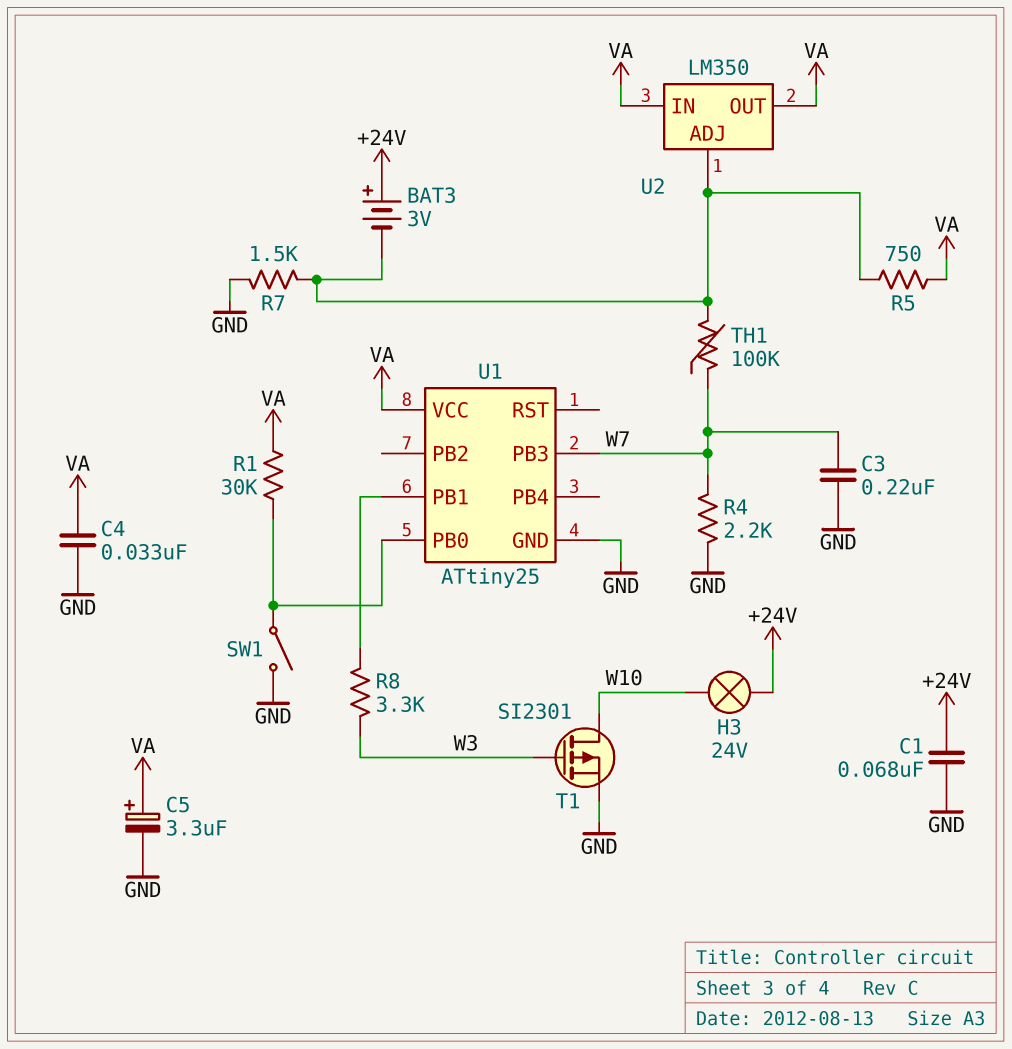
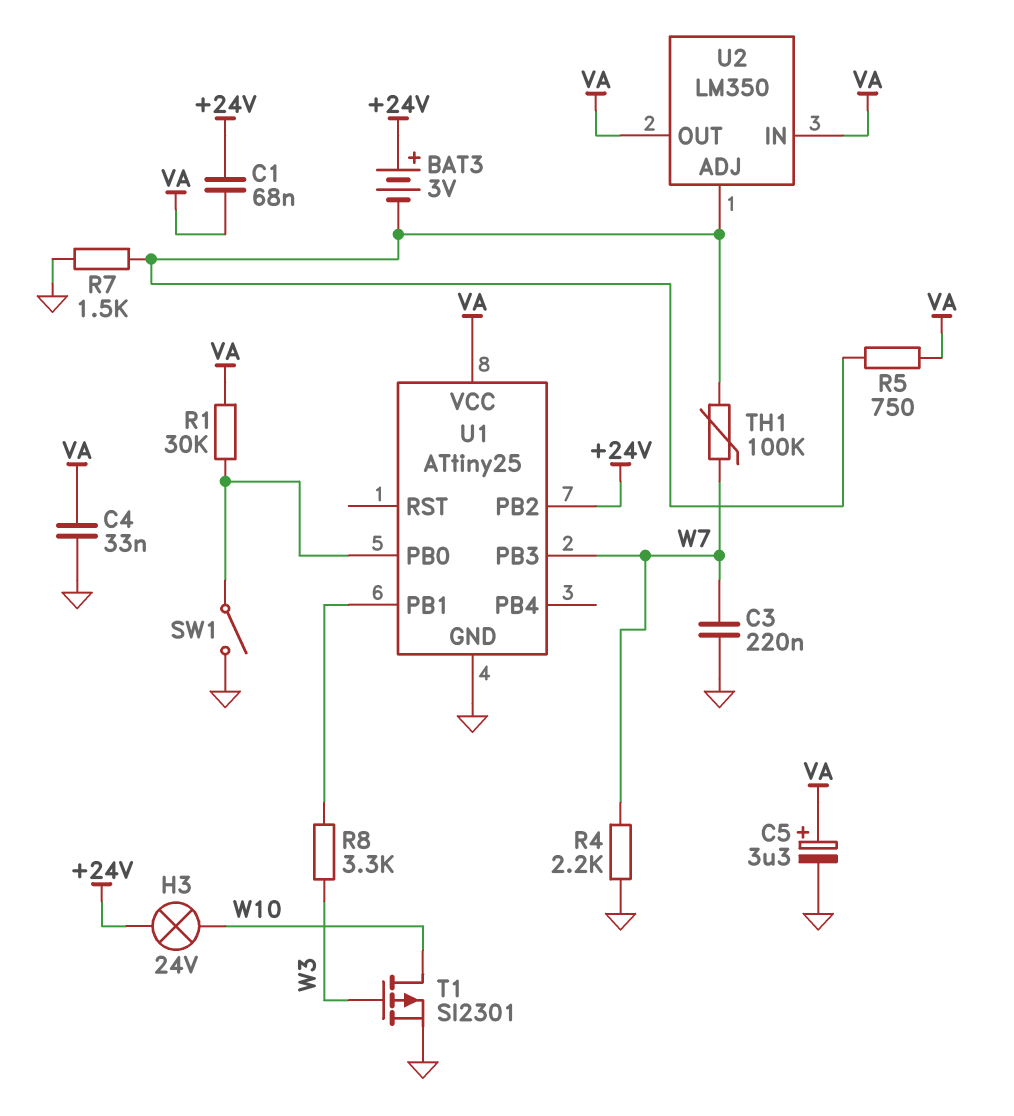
C1: 68nF (+24V, GND) -> 68nF (+24V, VA)
U1 pin PB2: none -> +24V

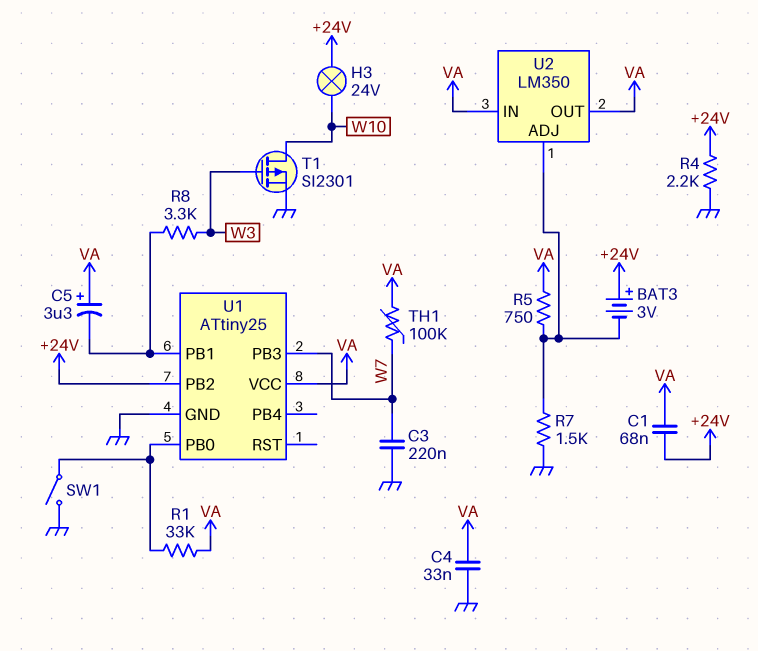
C5: 3.3uF (plus VA, minus GND) -> 3.3uF (plus VA, minus U1/PB1)
R1: 30k (U1/PB0, VA) -> 33k (U1/PB0, VA)
R4: 2.2k (GND, W7) -> 2.2k (+24V, GND)
TH1: 100k (U2/ADJ, W7) -> 100k (VA, W7)

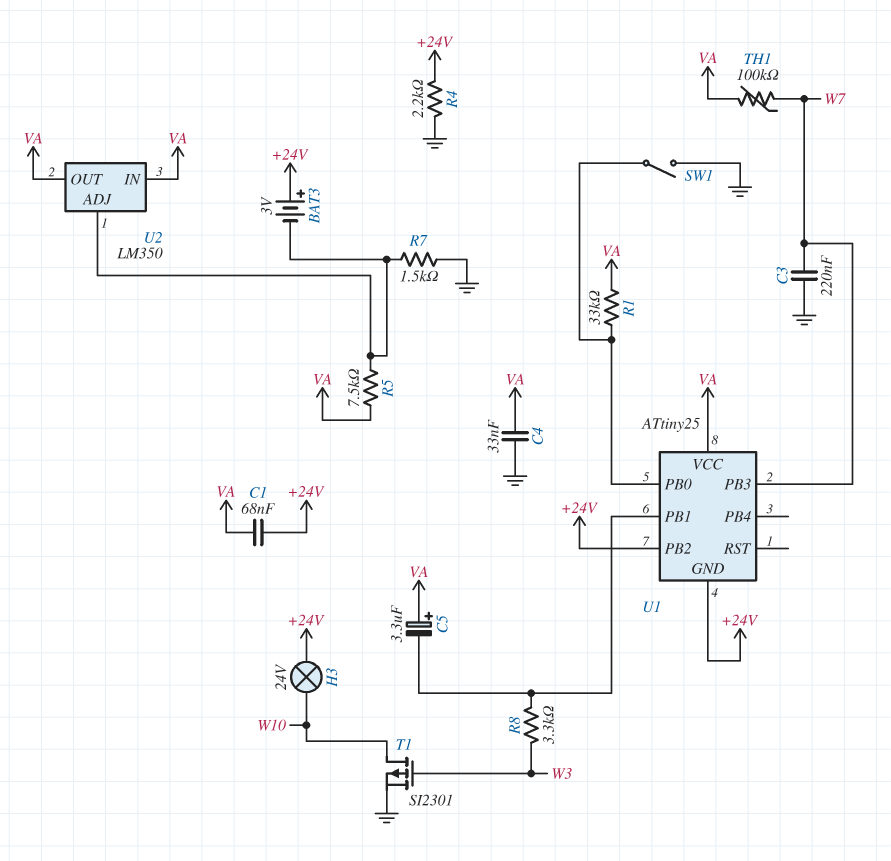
R5: 750 (U2/ADJ, VA) -> 7.5k (U2/ADJ, VA)
U1 pin GND: GND -> +24V

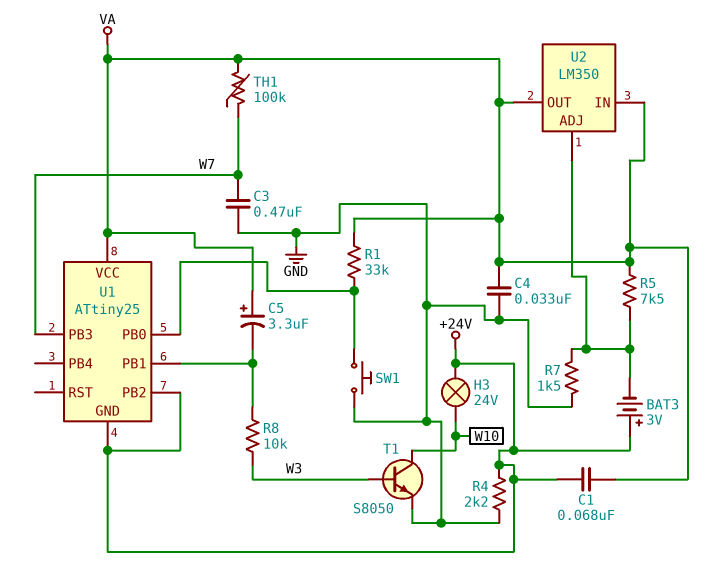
C3: 220nF (GND, W7) -> 470nF (GND, W7)
R8: 3.3k (U1/PB1, W3) -> 10k (U1/PB1, W3)
SW1: switch (GND, U1/PB0) -> button (GND, U1/PB0)
T1: PMOS SI2301 (G W3, D W10, S GND) -> NPN S8050 (B W3, C W10, E GND)

